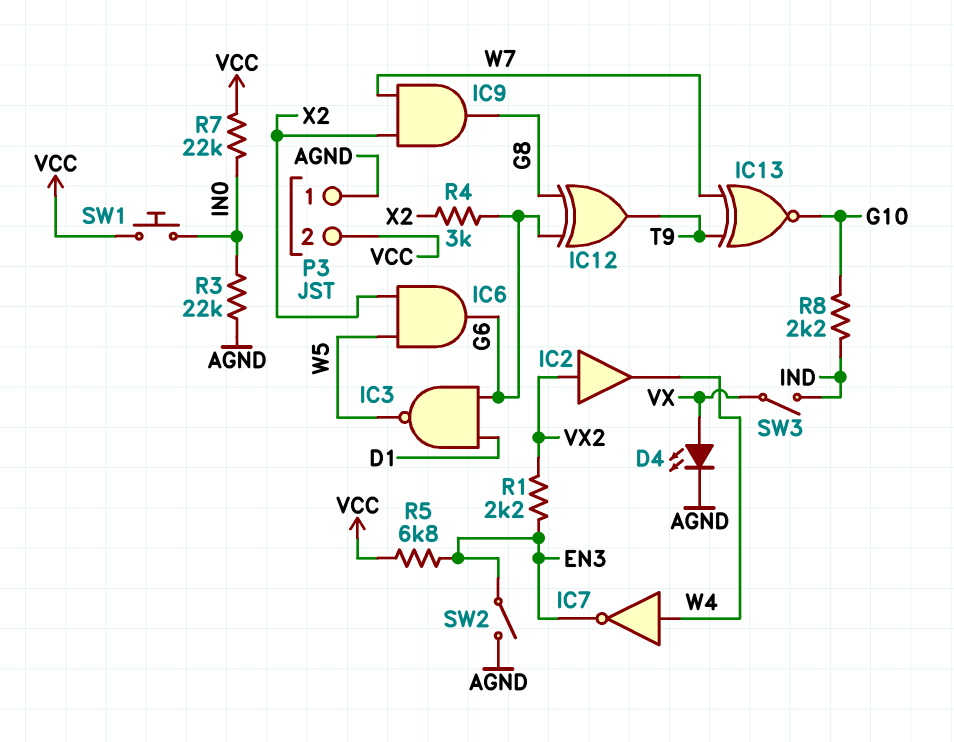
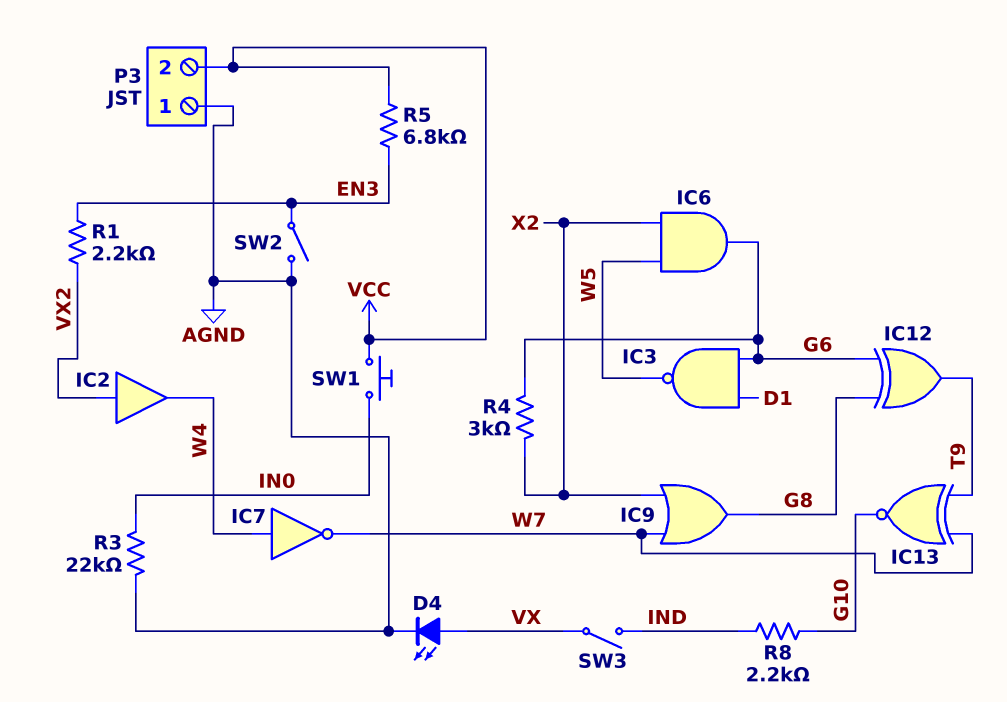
IC7: NOT (in W4, out EN3) -> NOT (in W4, out W7)
IC9: AND (in W7, in X2, out G8) -> OR (in W7, in X2, out G8)
R7: 22k (IN0, VCC) -> none

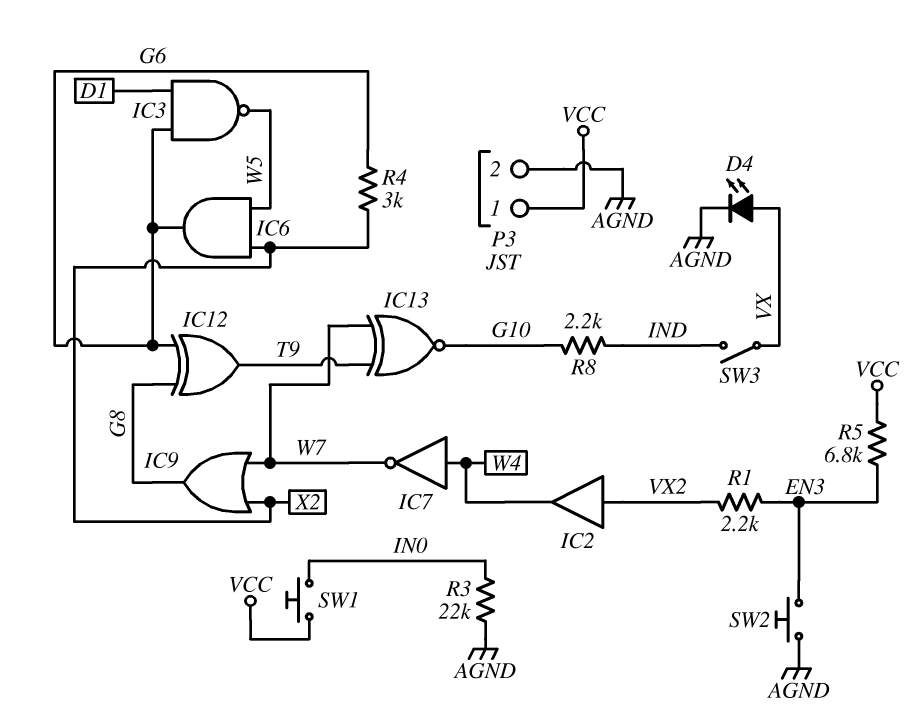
P3 pin 1: AGND -> VCC
P3 pin 2: VCC -> AGND
SW2: switch (AGND, EN3) -> button (AGND, EN3)

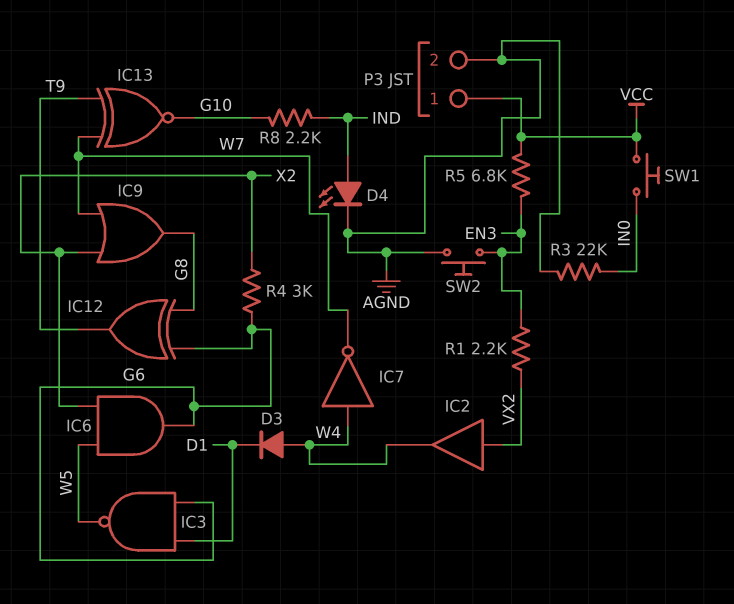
D3: none -> diode (A W4, K D1)
D4: LED (A VX, K AGND) -> LED (A IND, K AGND)
SW3: switch (IND, VX) -> none

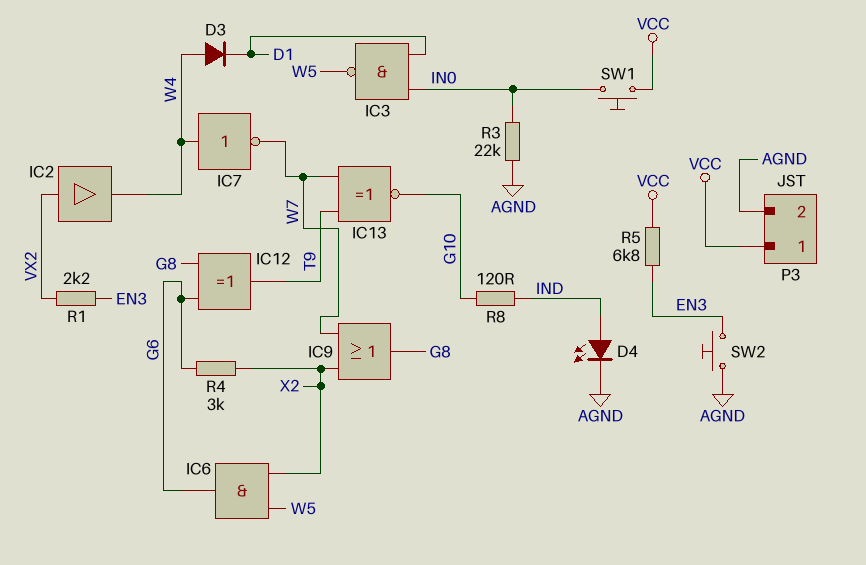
IC3: NAND (in D1, in G6, out W5) -> NAND (in D1, in IN0, out W5)
R8: 2.2k (G10, IND) -> 120 (G10, IND)

